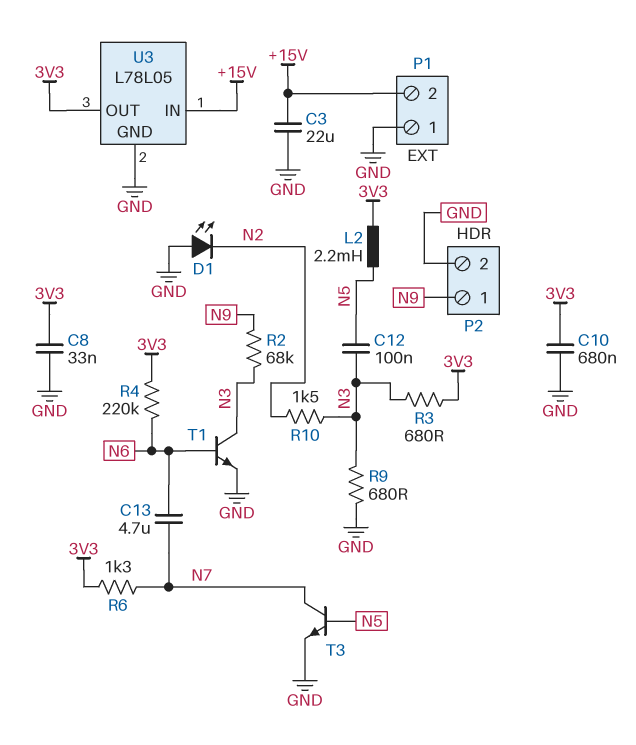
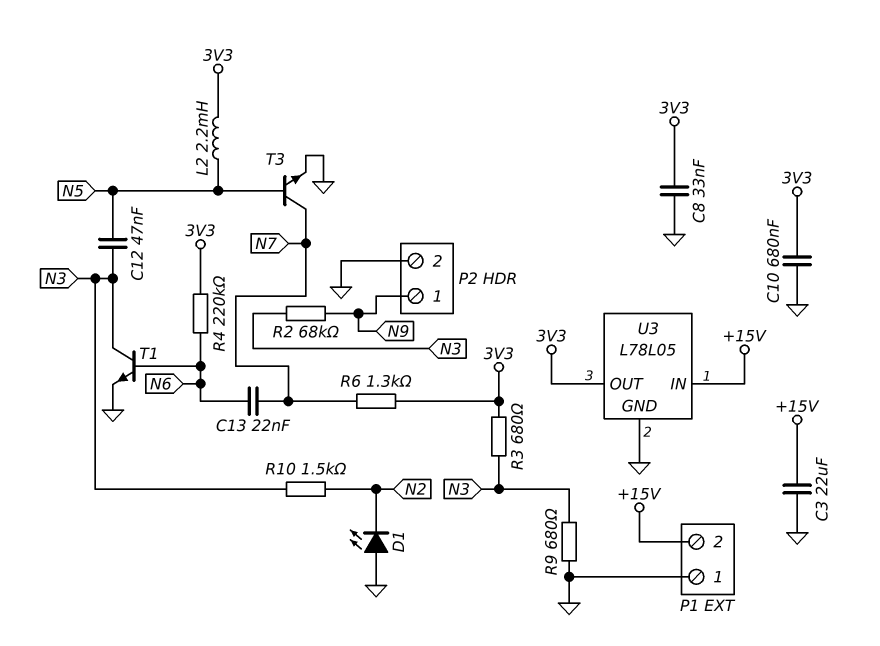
C12: 100nF (N3, N5) -> 47nF (N3, N5)
C13: 4.7uF (N6, N7) -> 22nF (N6, N7)

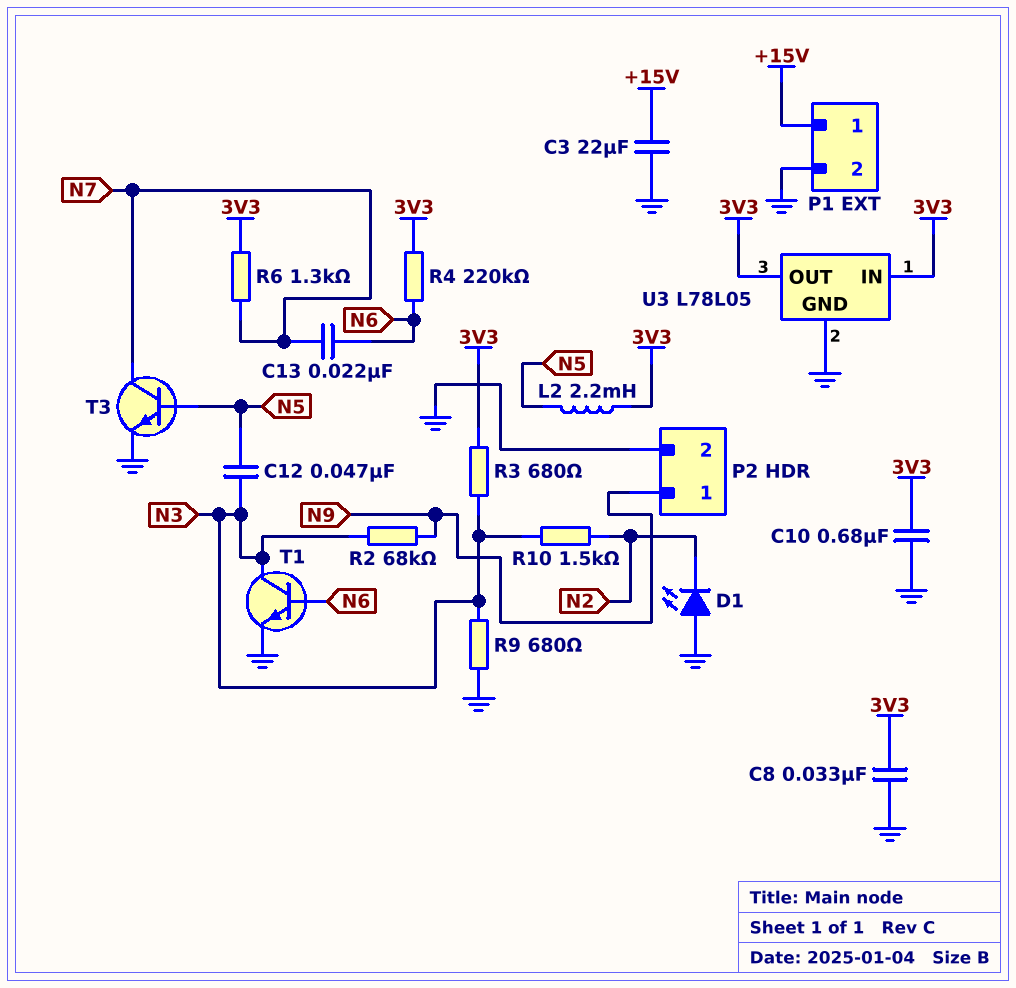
P1 pin 1: GND -> +15V
P1 pin 2: +15V -> GND
U3 pin IN: +15V -> 3V3

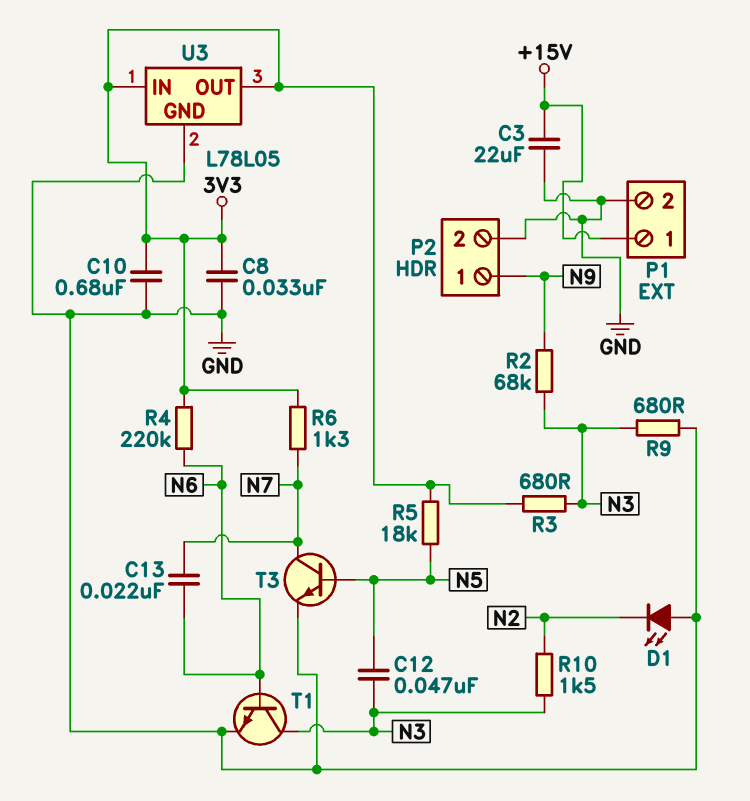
L2: 2.2mH (3V3, N5) -> none
R5: none -> 18k (3V3, N5)

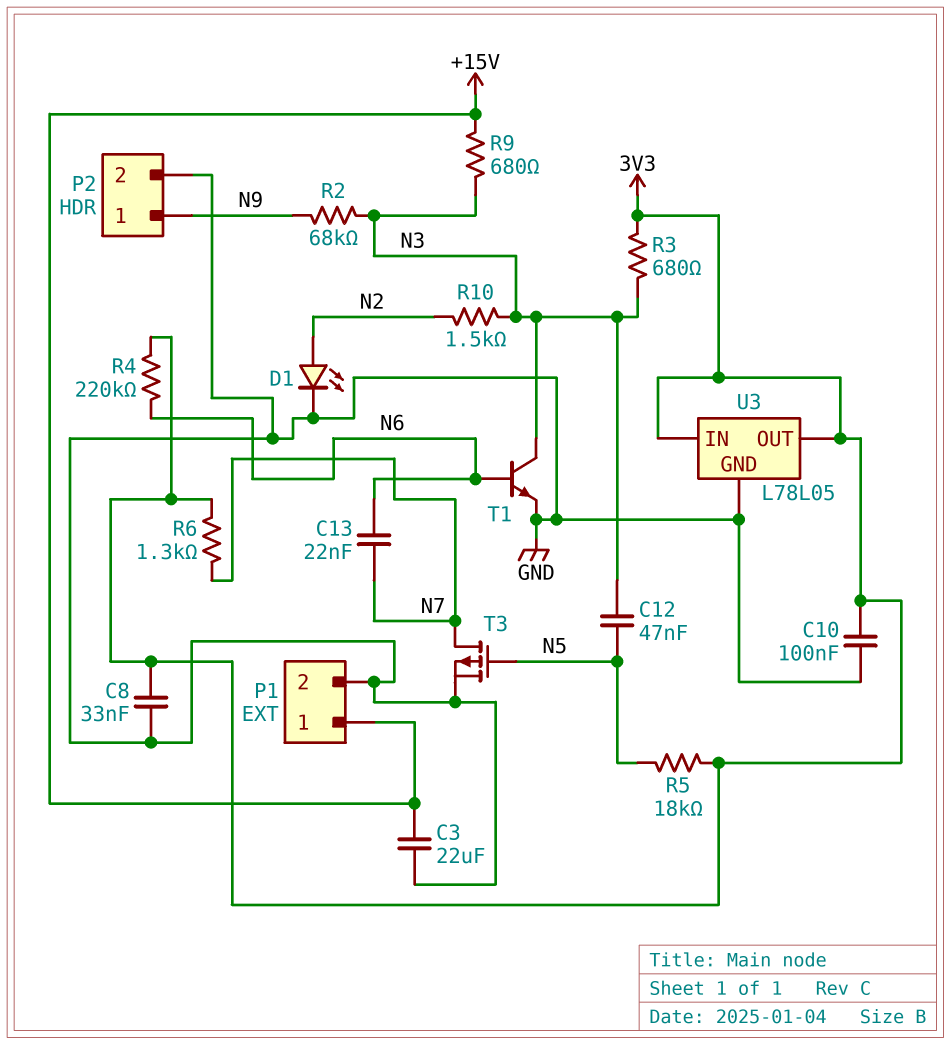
C10: 680nF (3V3, GND) -> 100nF (3V3, GND)
D1: LED (A GND, K N2) -> LED (A N2, K GND)
R9: 680 (GND, N3) -> 680 (+15V, N3)
T3: NPN (B N5, C N7, E GND) -> PMOS (G N5, D N7, S GND)

